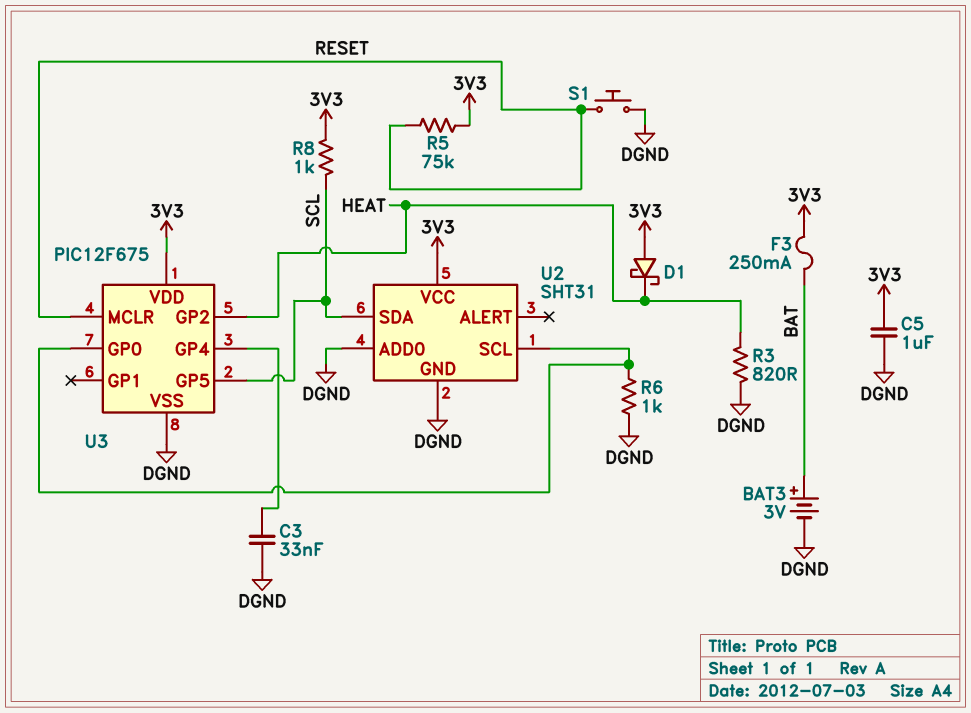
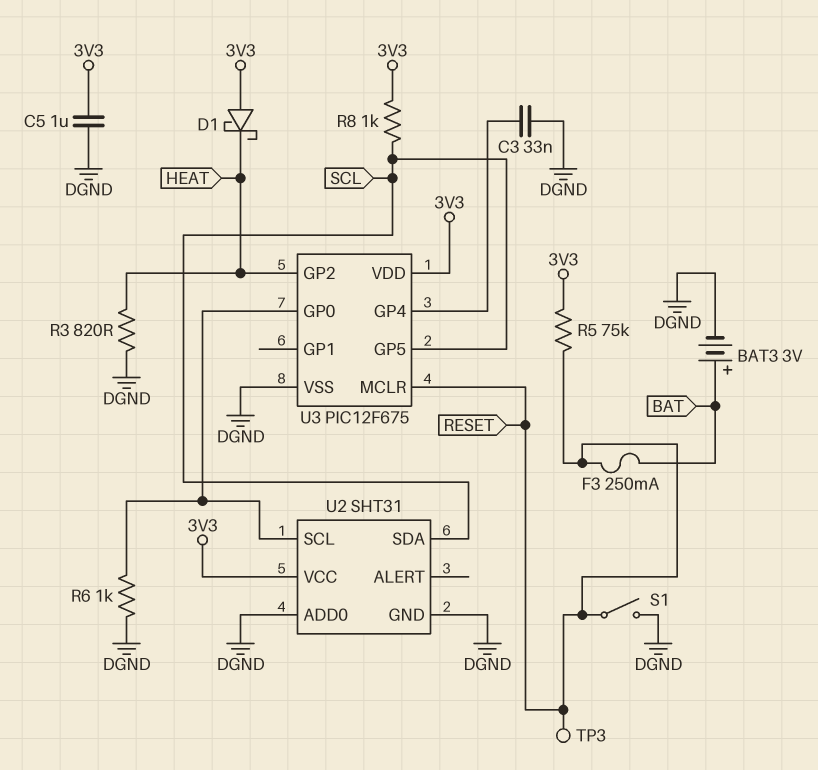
F3: 250mA (3V3, BAT) -> 250mA (BAT, RESET)
S1: button (DGND, RESET) -> switch (DGND, RESET)
TP3: none -> test point (RESET)

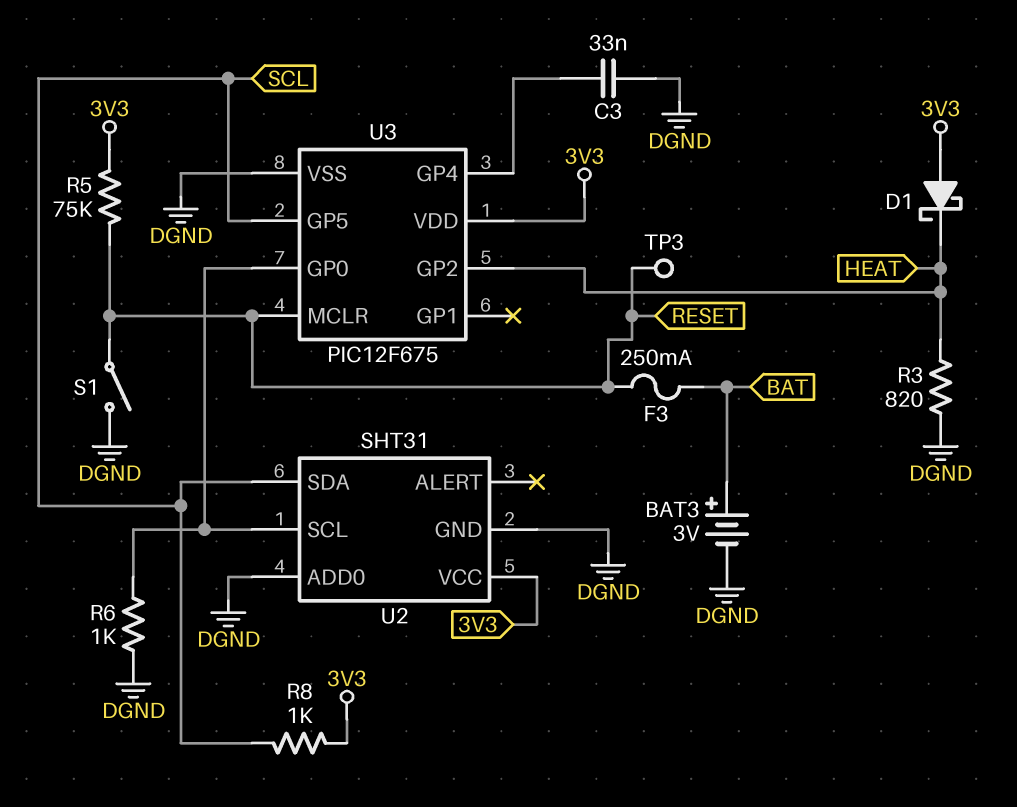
C5: 1uF (3V3, DGND) -> none

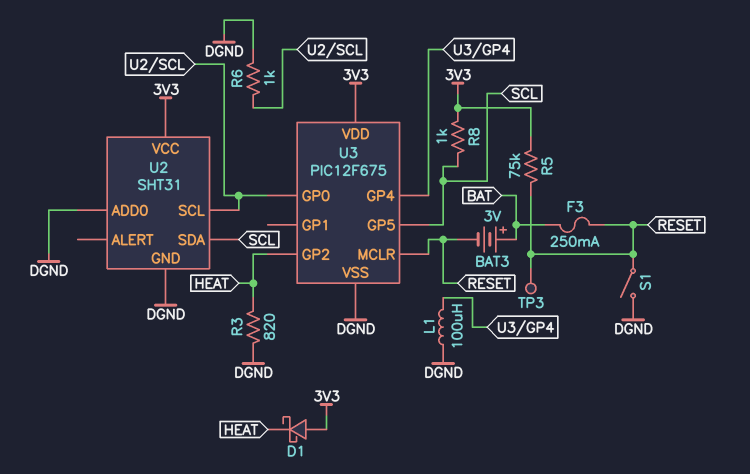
BAT3: 3V (plus BAT, minus DGND) -> 3V (plus BAT, minus RESET)
C3: 33nF (DGND, U3/GP4) -> none
L1: none -> 100uH (DGND, U3/GP4)

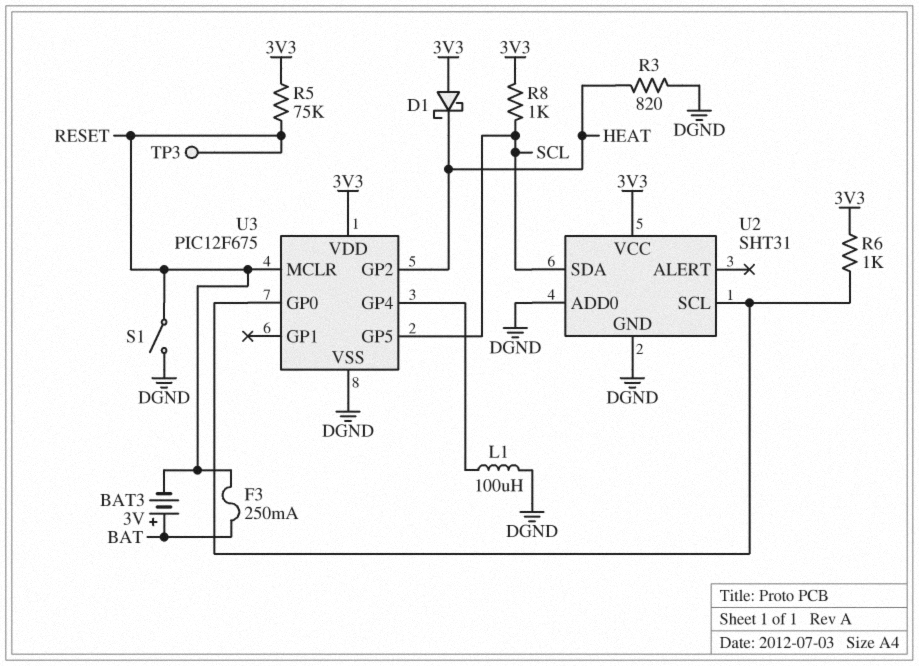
R6: 1k (DGND, U2/SCL) -> 1k (3V3, U2/SCL)

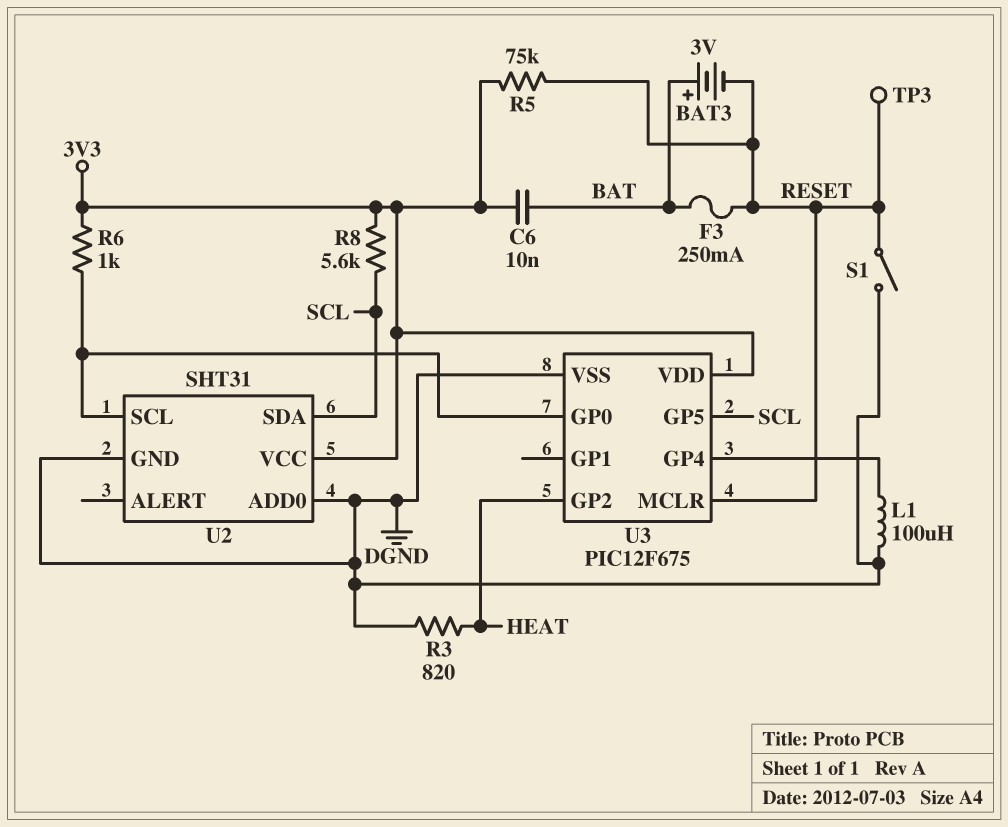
C6: none -> 10nF (3V3, BAT)
D1: schottky (A 3V3, K HEAT) -> none
R8: 1k (3V3, SCL) -> 5.6k (3V3, SCL)

